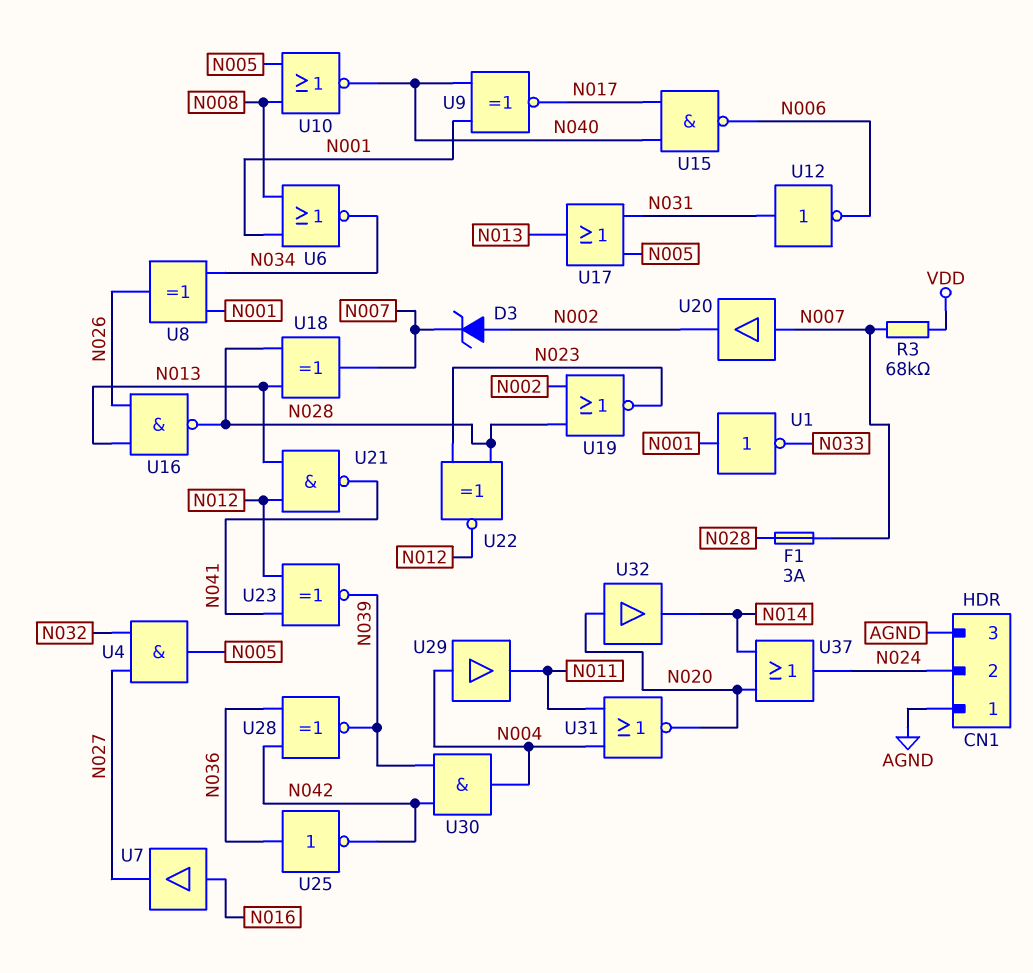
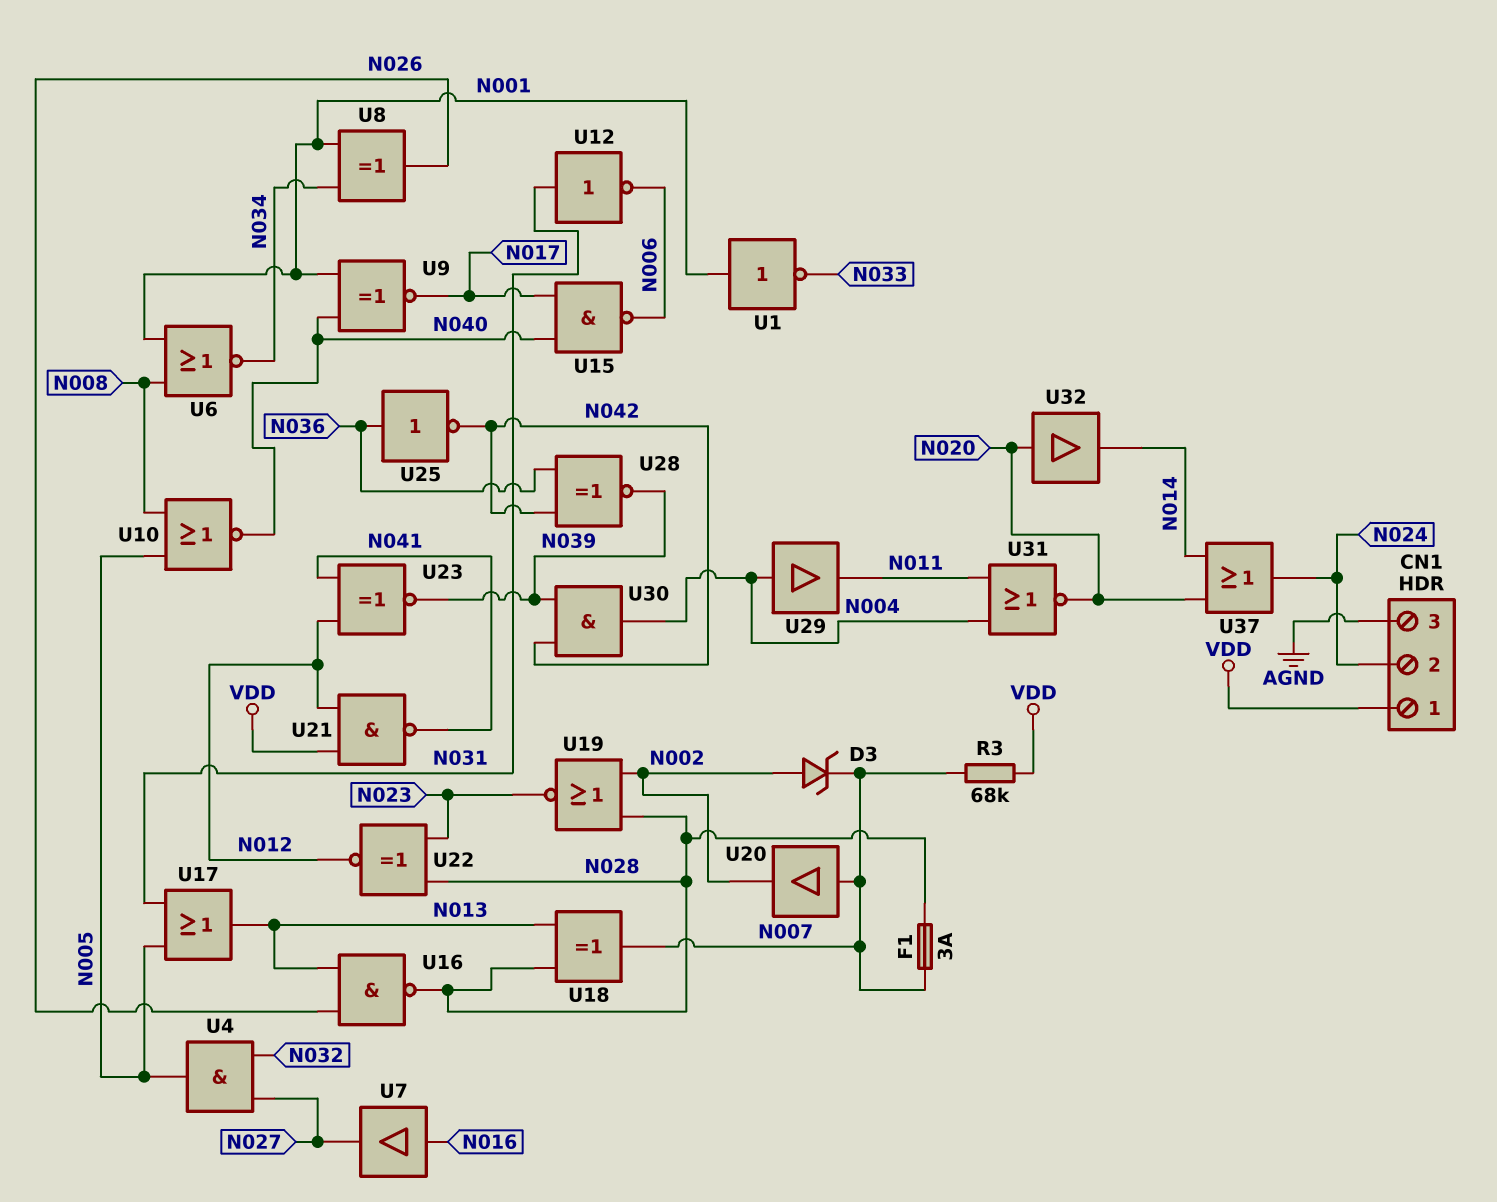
CN1 pin 1: AGND -> VDD
U21: NAND (in N012, in N013, out N041) -> NAND (in N012, in VDD, out N041)

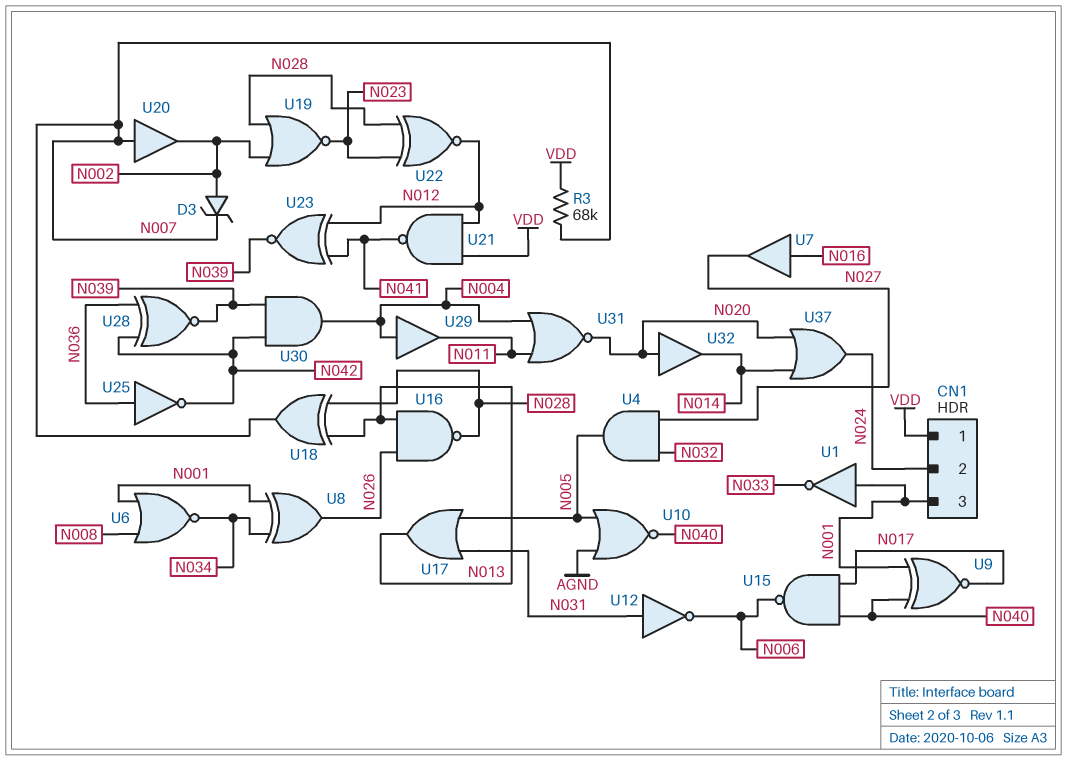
CN1 pin 3: AGND -> N001
F1: 3A (N007, N028) -> none
U10: NOR (in N005, in N008, out N040) -> NOR (in AGND, in N005, out N040)

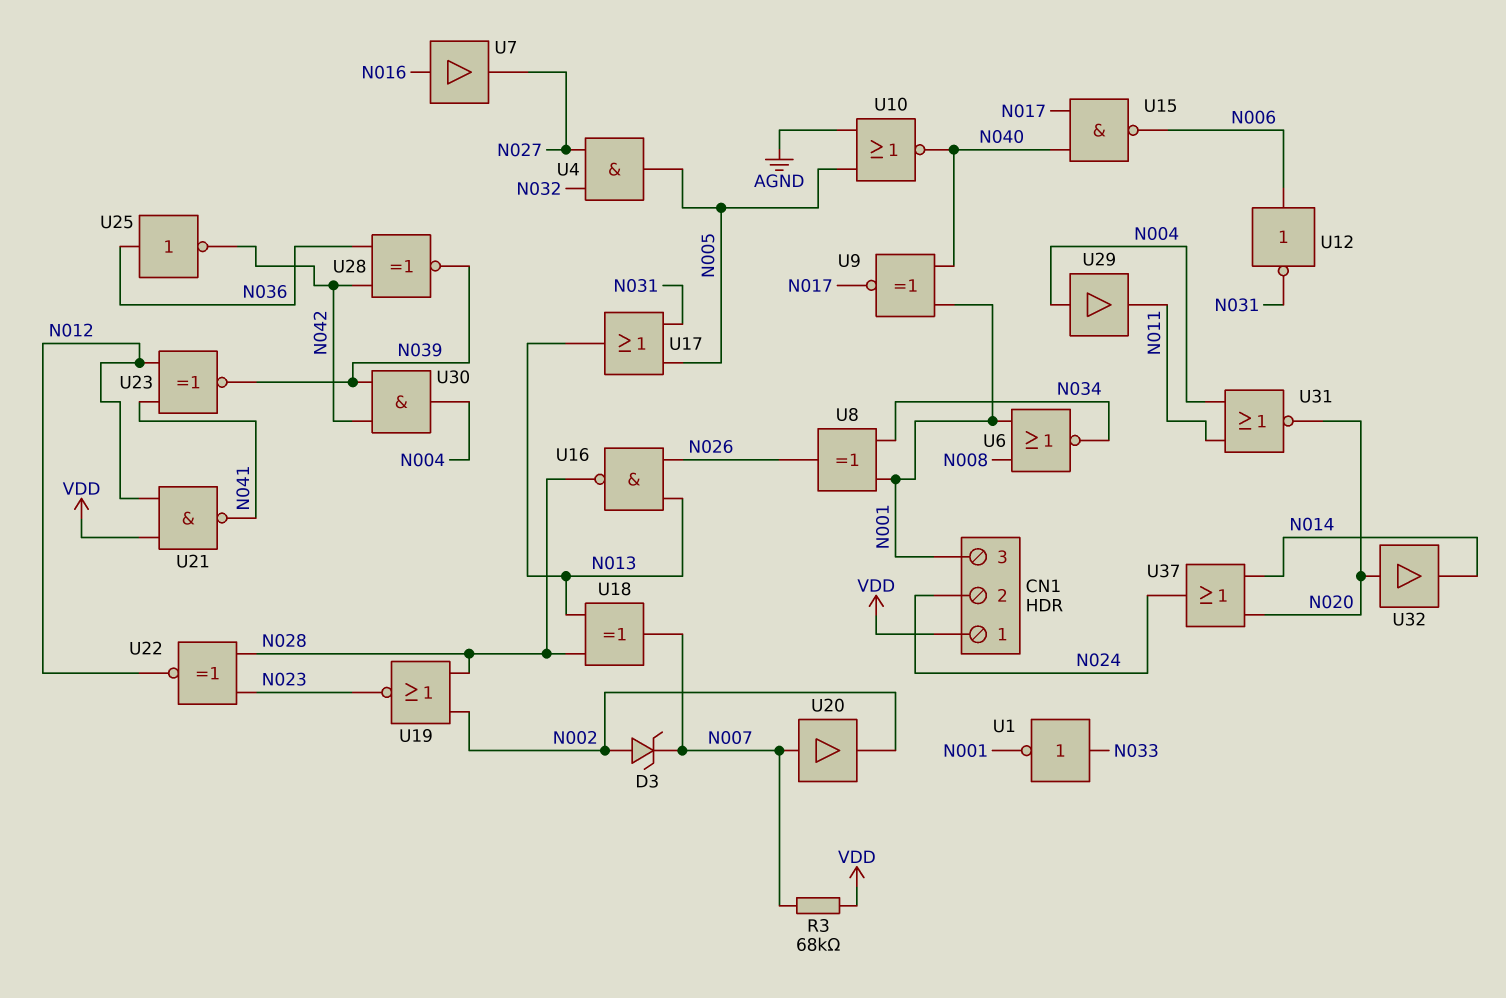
U1: NOT (in N001, out N033) -> NOT (in N033, out N001)
U12: NOT (in N031, out N006) -> NOT (in N006, out N031)

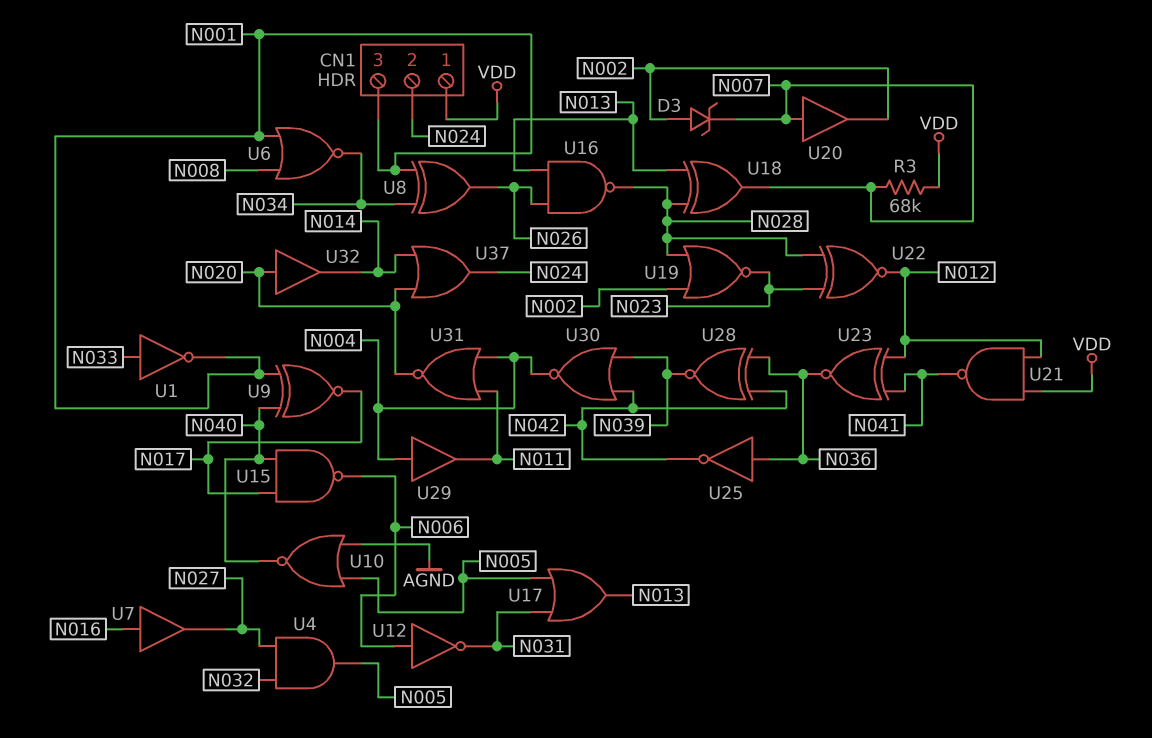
U23: XNOR (in N012, in N041, out N039) -> XNOR (in N012, in N041, out N036)
U30: AND (in N039, in N042, out N004) -> NOR (in N039, in N042, out N004)

